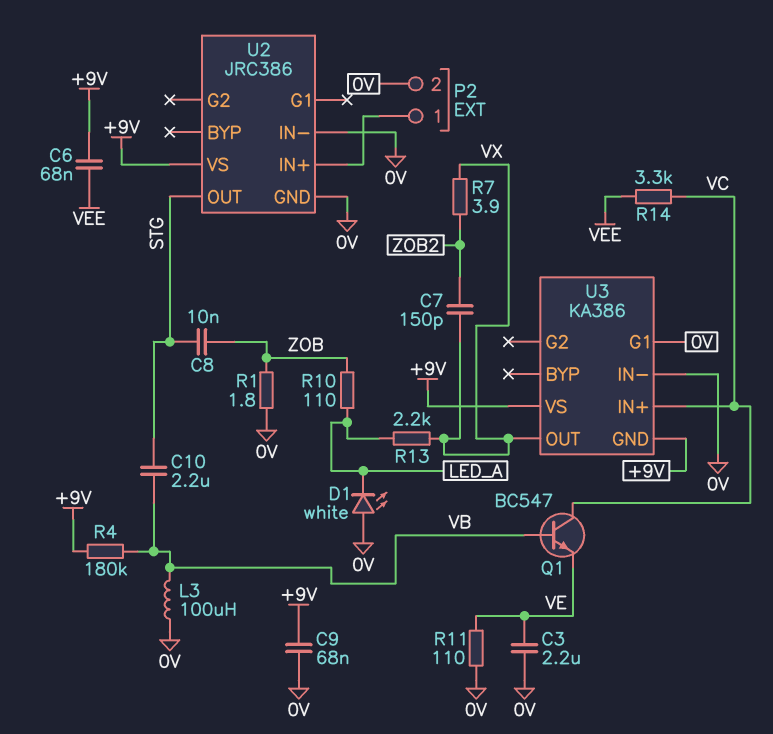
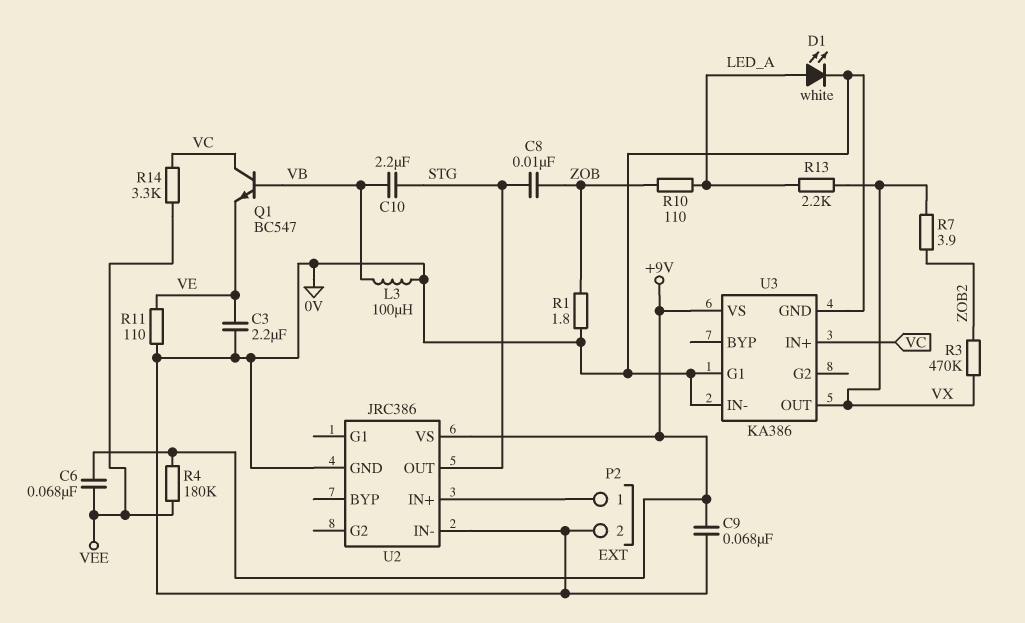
C7: 150pF (VX, ZOB2) -> none
D1: LED white (A 0V, K LED_A) -> LED white (A LED_A, K 0V)
R3: none -> 470k (VX, ZOB2)
R4: 180k (+9V, VB) -> 180k (+9V, VEE)
U3 pin GND: +9V -> 0V

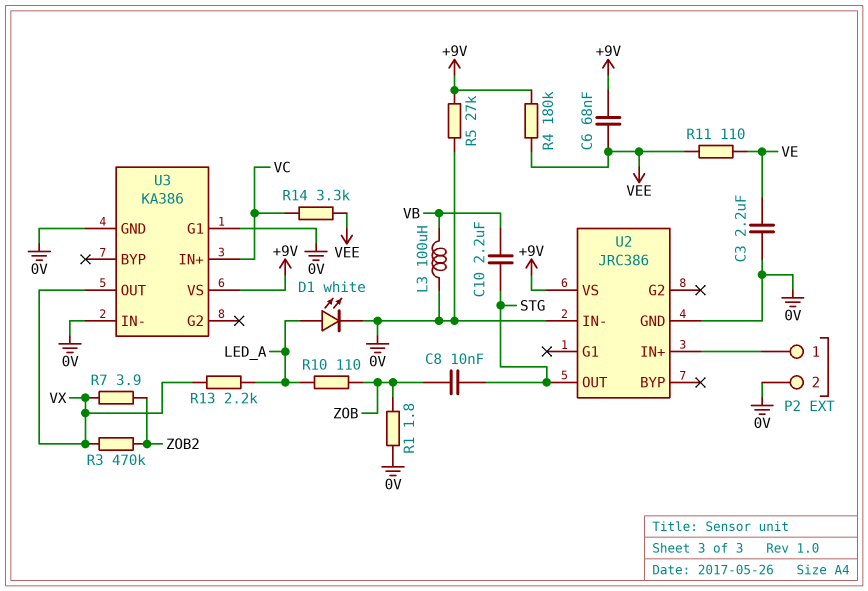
C9: 68nF (+9V, 0V) -> none
Q1: NPN BC547 (B VB, C VC, E VE) -> none
R5: none -> 27k (+9V, 0V)
R11: 110 (0V, VE) -> 110 (VE, VEE)

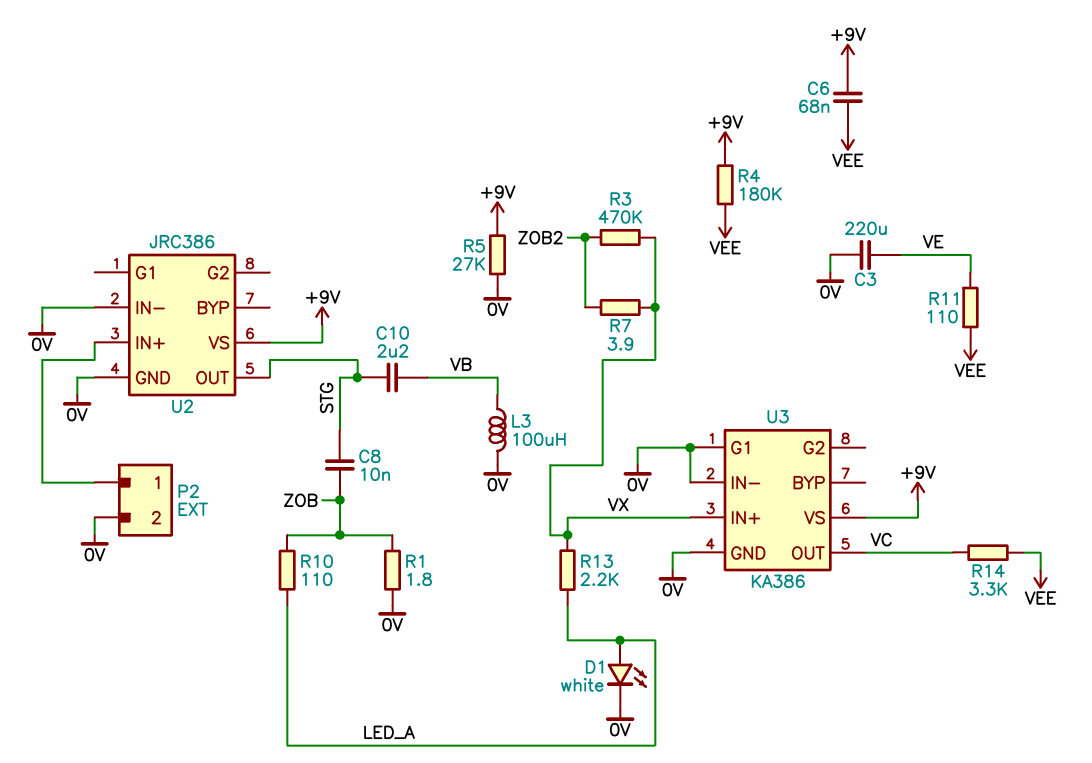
C3: 2.2uF (0V, VE) -> 220uF (0V, VE)
U3 pin IN+: VC -> VX
U3 pin OUT: VX -> VC

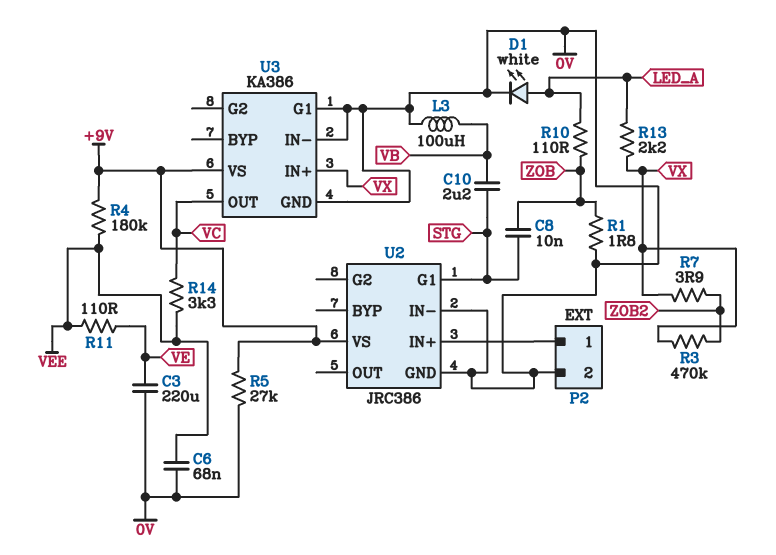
C6: 68nF (+9V, VEE) -> 68nF (0V, VEE)
U2 pin G1: none -> STG
U2 pin OUT: STG -> none

